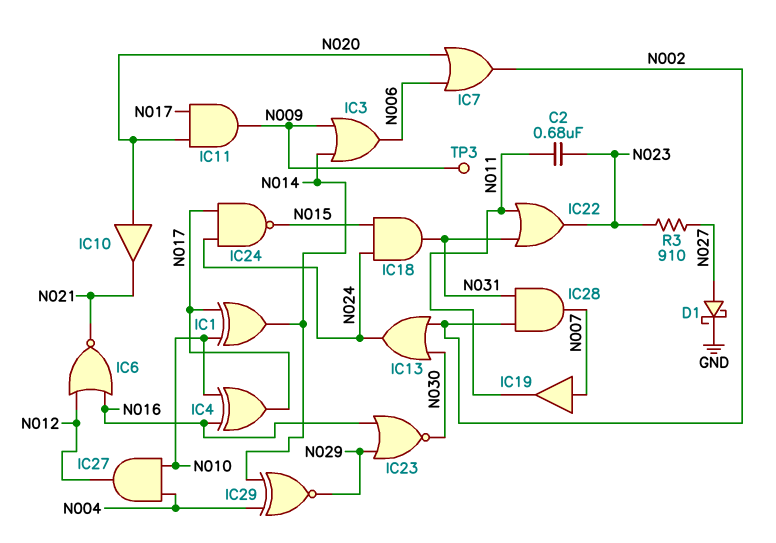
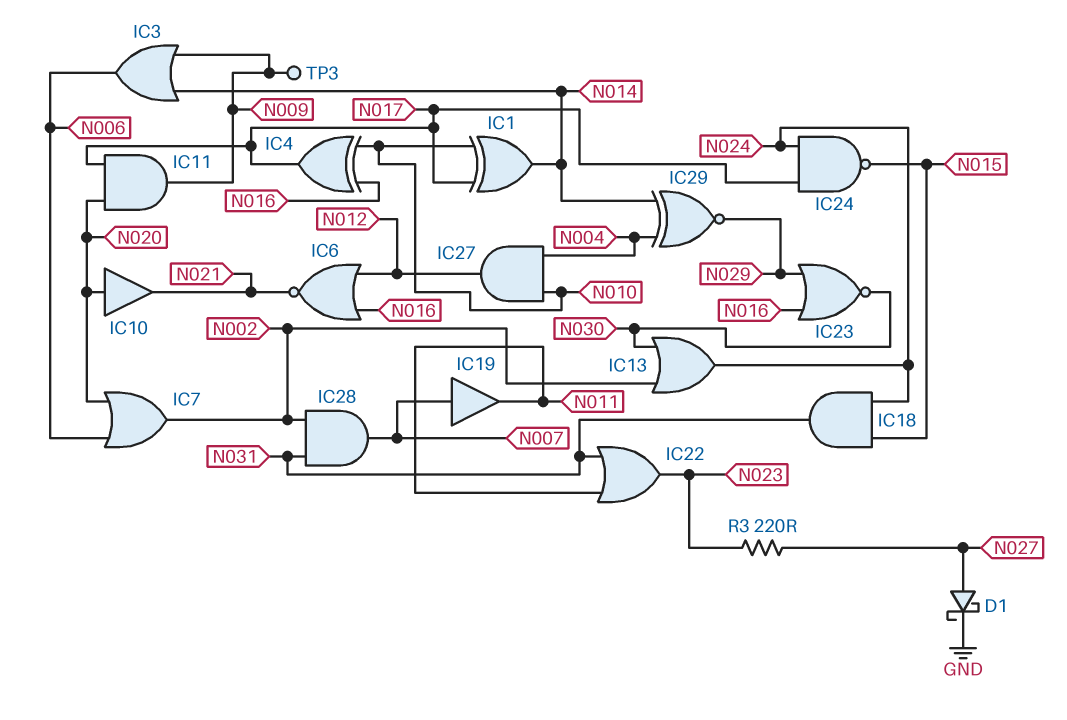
C2: 680nF (N011, N023) -> none
R3: 910 (N023, N027) -> 220 (N023, N027)

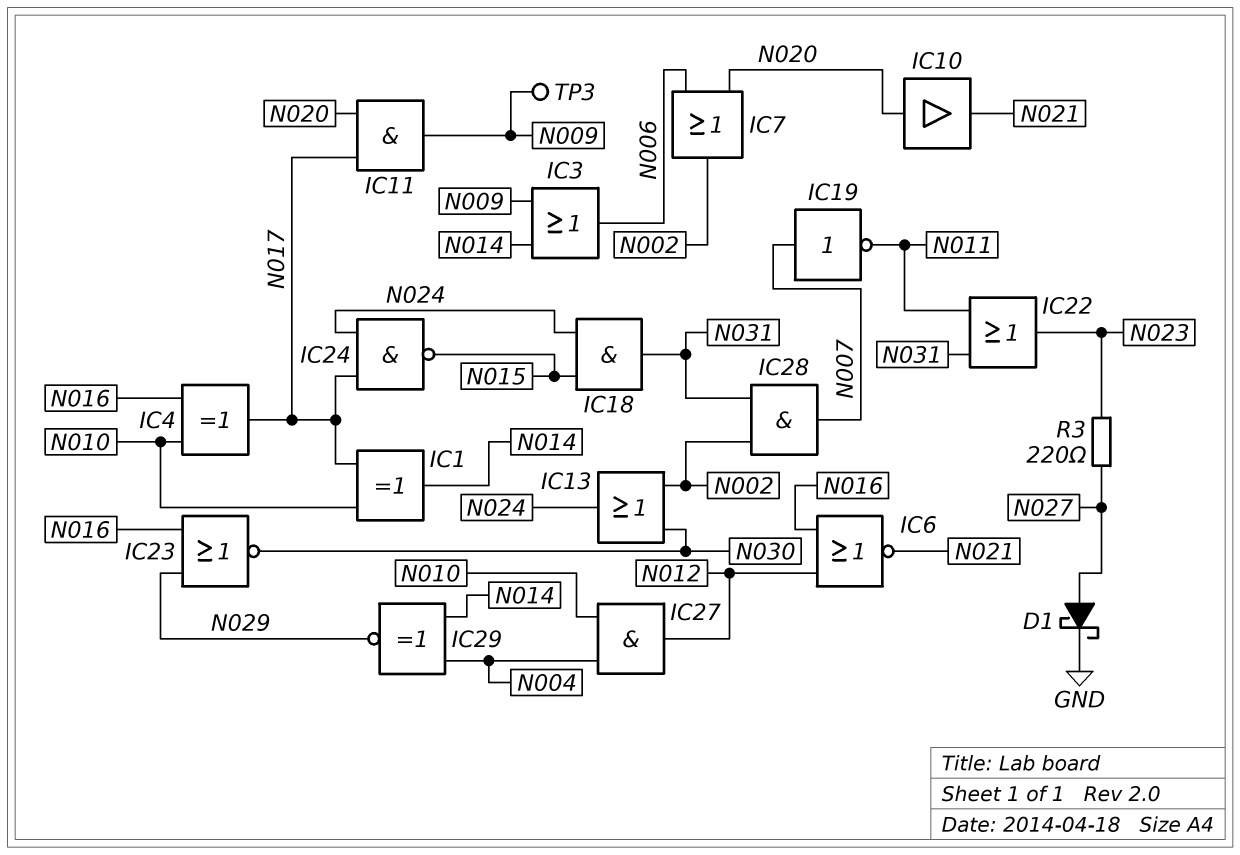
IC19: buffer (in N007, out N011) -> NOT (in N007, out N011)

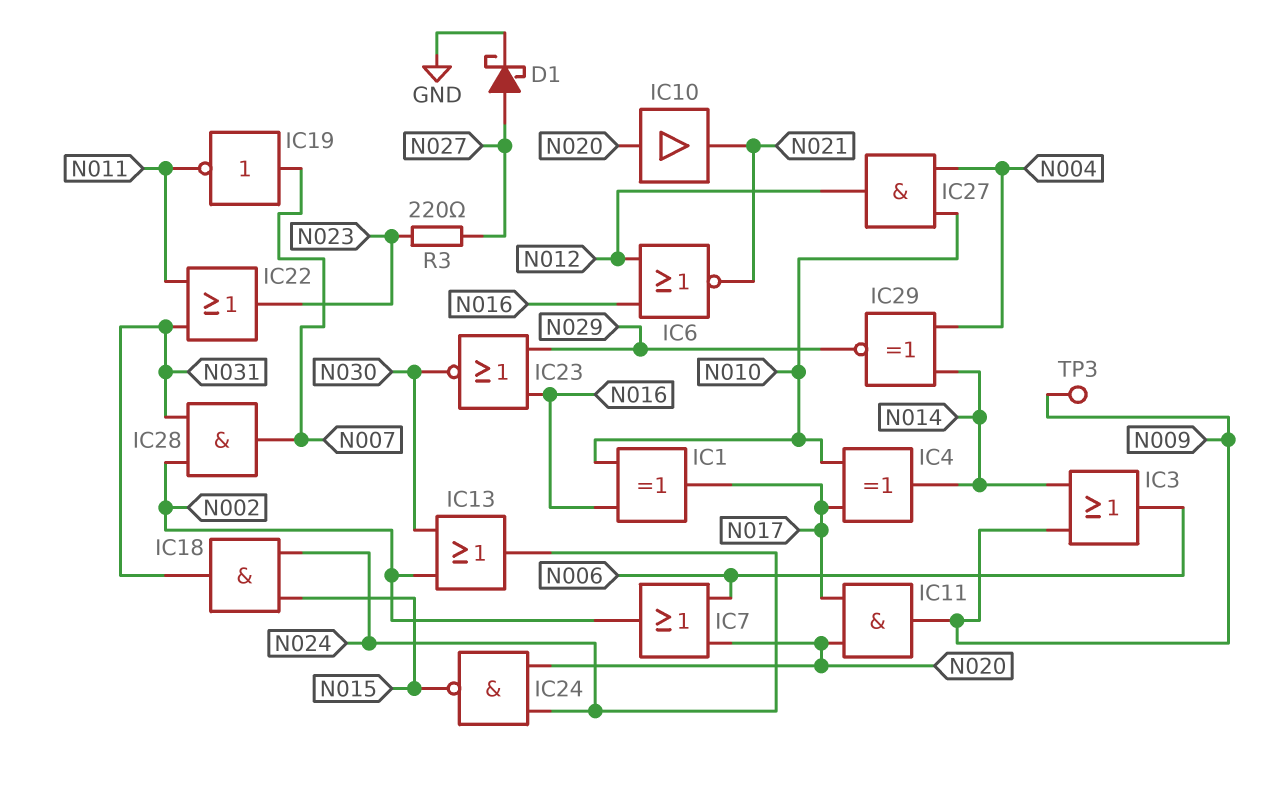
IC1: XOR (in N010, in N017, out N014) -> XOR (in N010, in N016, out N017)
IC4: XOR (in N010, in N016, out N017) -> XOR (in N010, in N017, out N014)
IC24: NAND (in N017, in N024, out N015) -> NAND (in N020, in N024, out N015)

